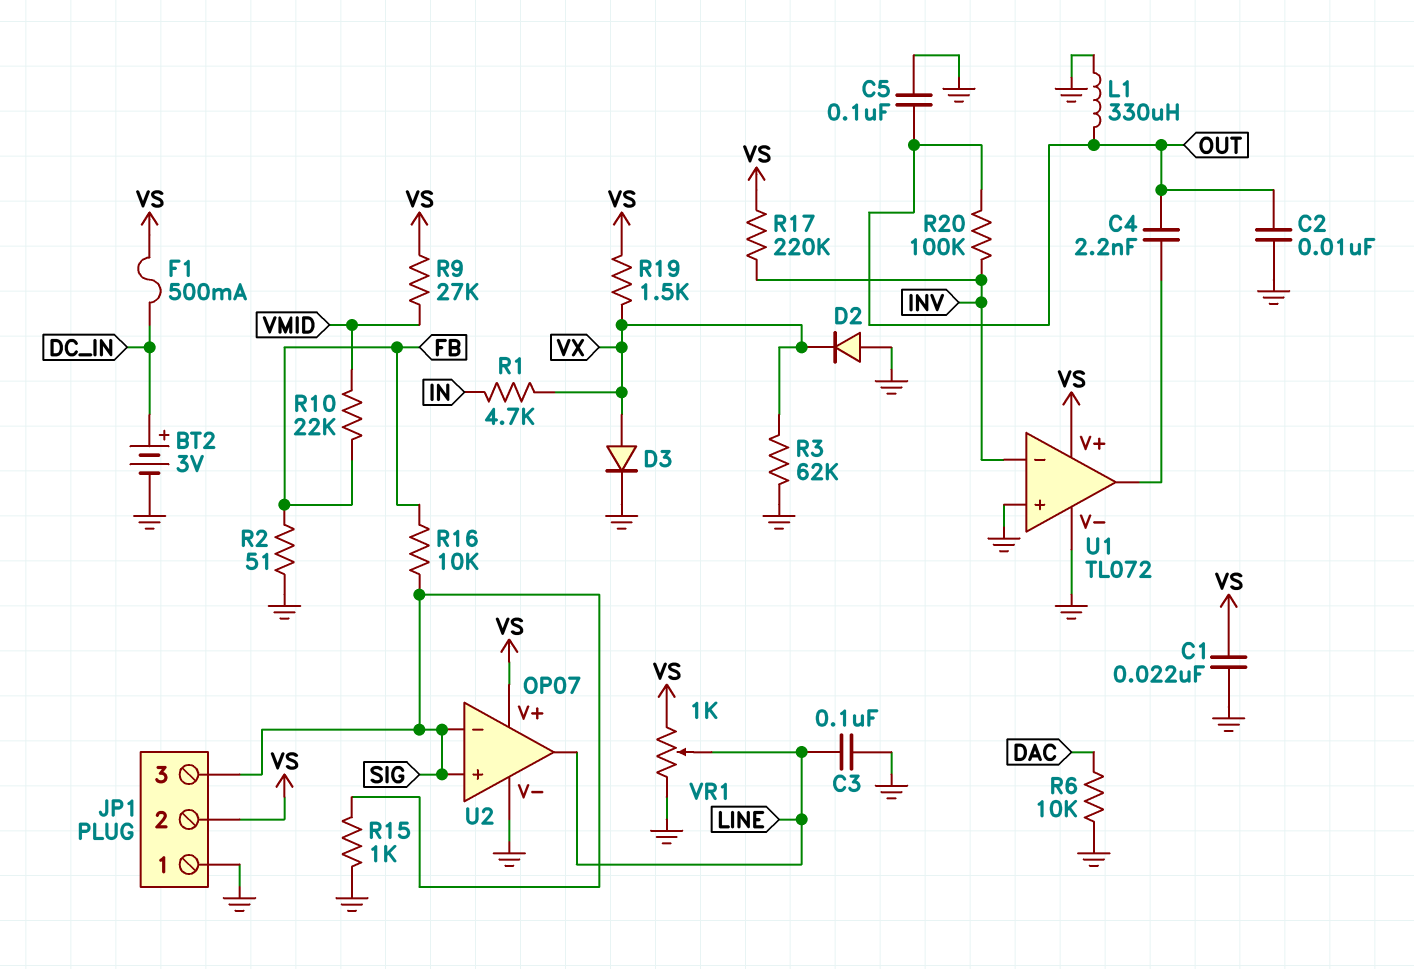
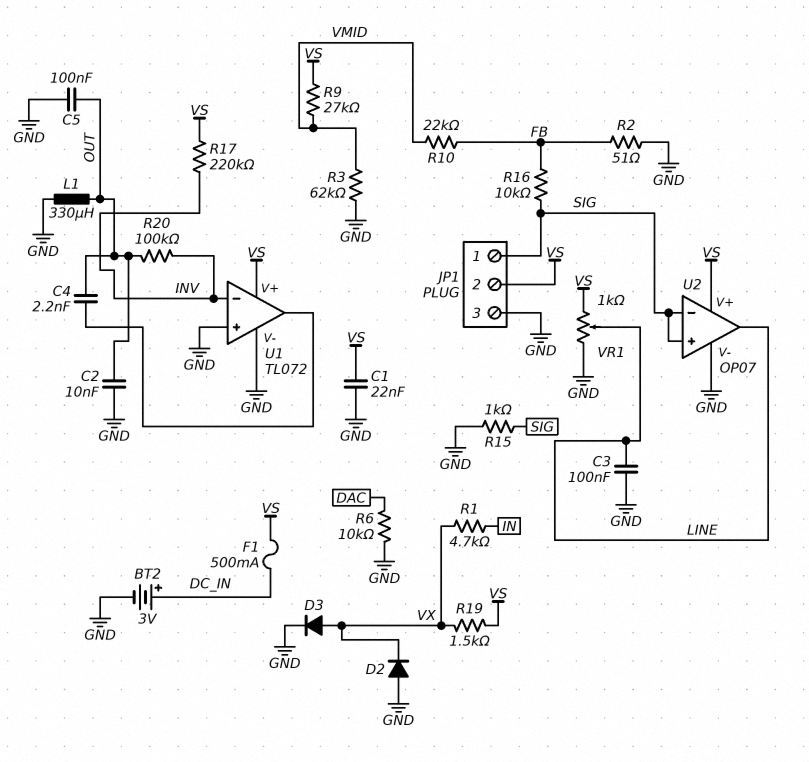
JP1 pin 1: GND -> SIG
JP1 pin 3: SIG -> GND
R3: 62k (GND, VX) -> 62k (GND, VMID)

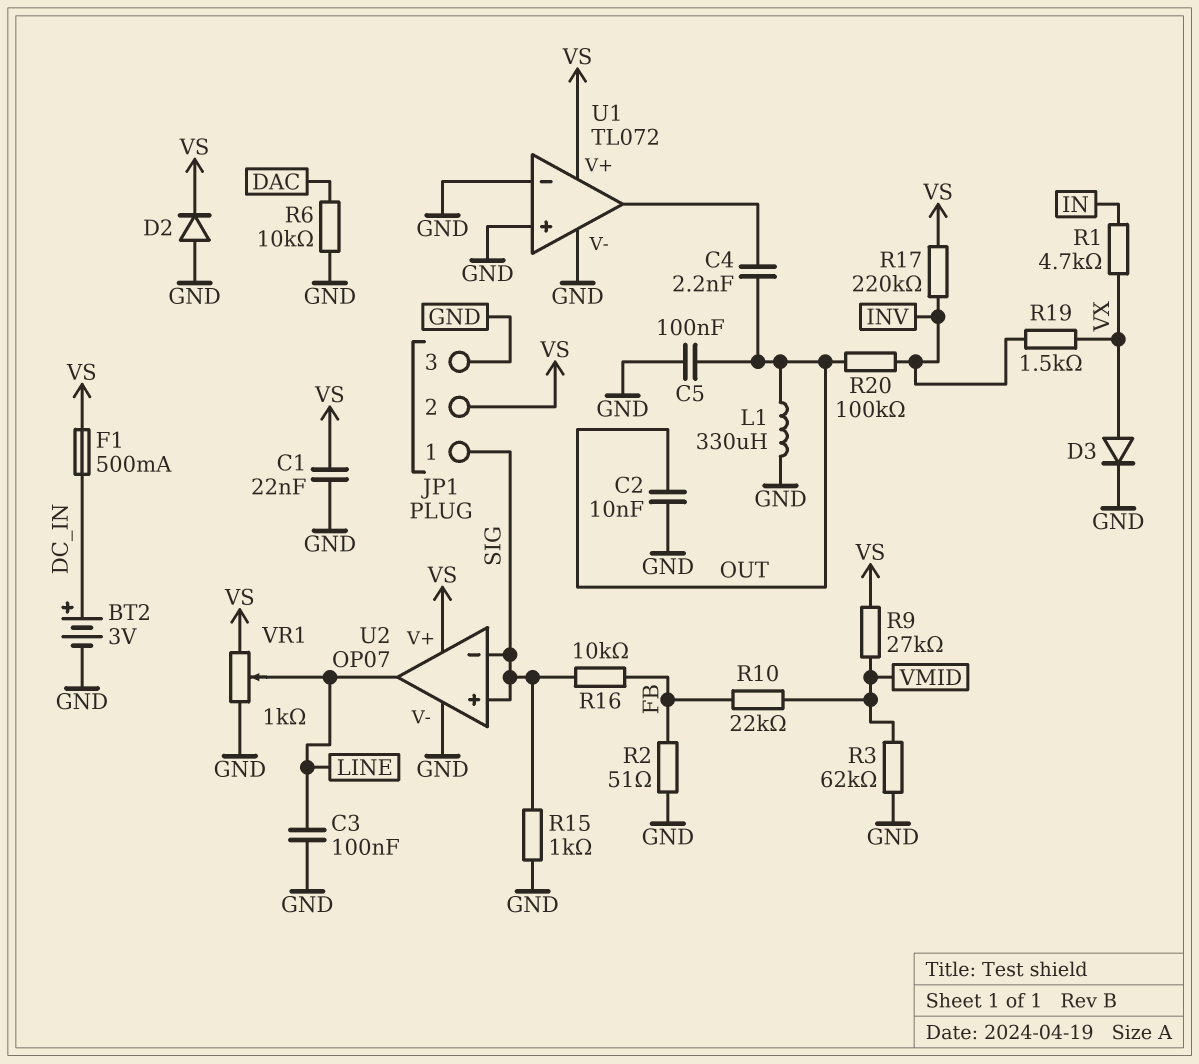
D2: diode (A GND, K VX) -> diode (A GND, K VS)
R19: 1.5k (VS, VX) -> 1.5k (INV, VX)
U1 pin in-: INV -> GND

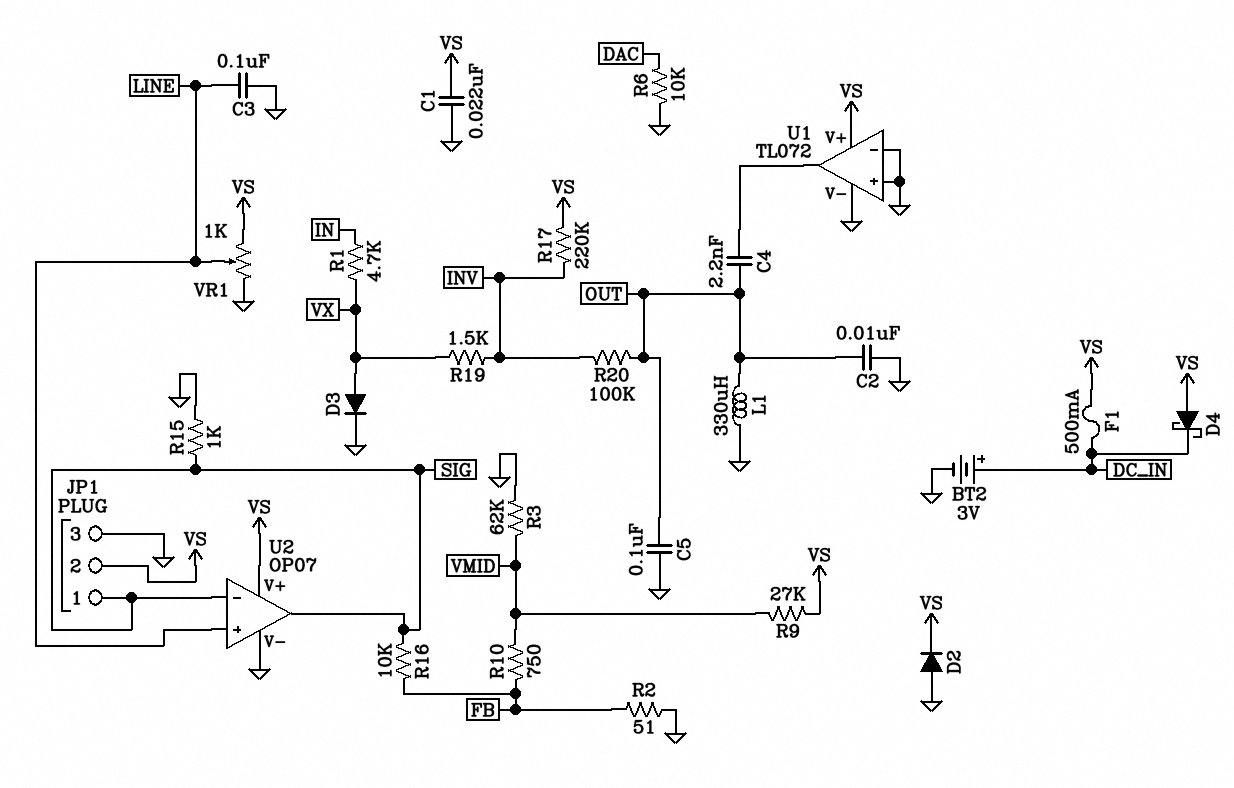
D4: none -> schottky (A VS, K DC_IN)
R10: 22k (FB, VMID) -> 750 (FB, VMID)
U2 pin in+: SIG -> LINE
U2 pin out: LINE -> SIG

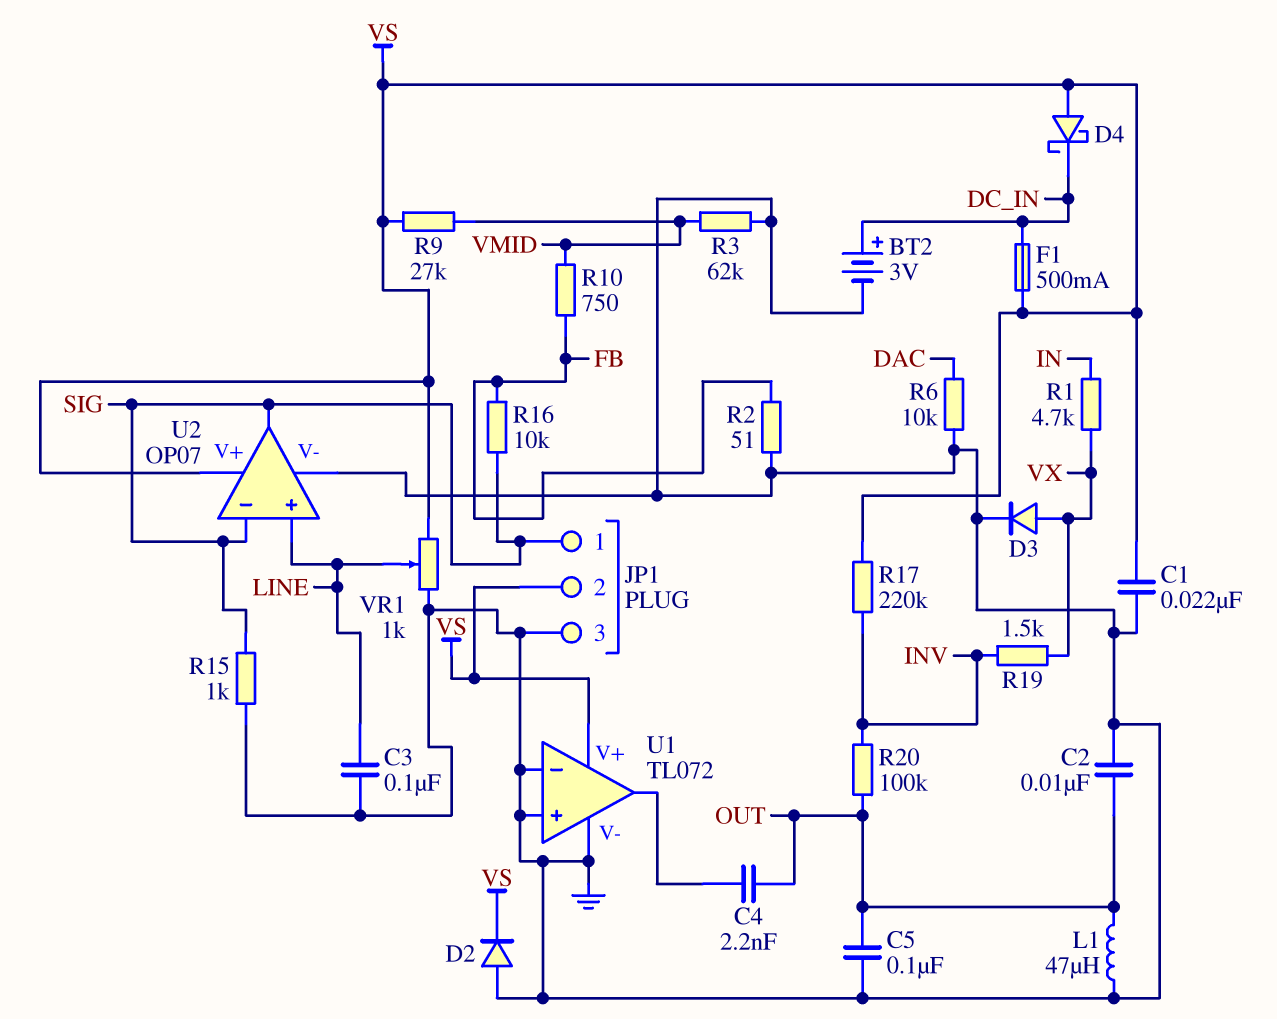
L1: 330uH (GND, OUT) -> 47uH (GND, OUT)

